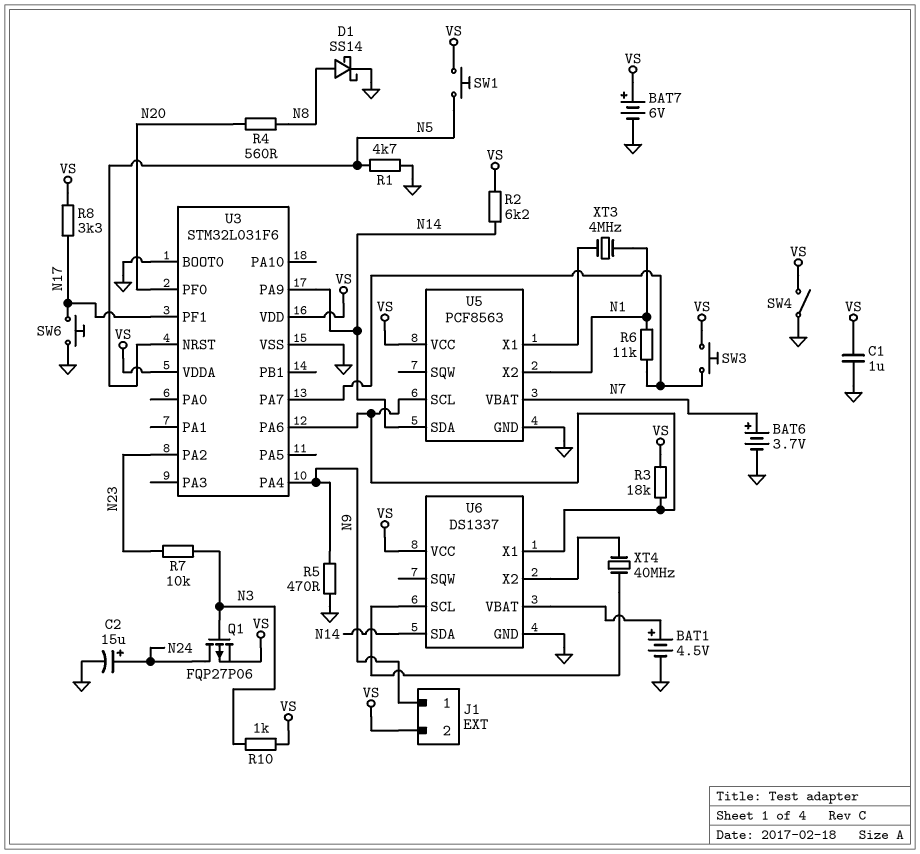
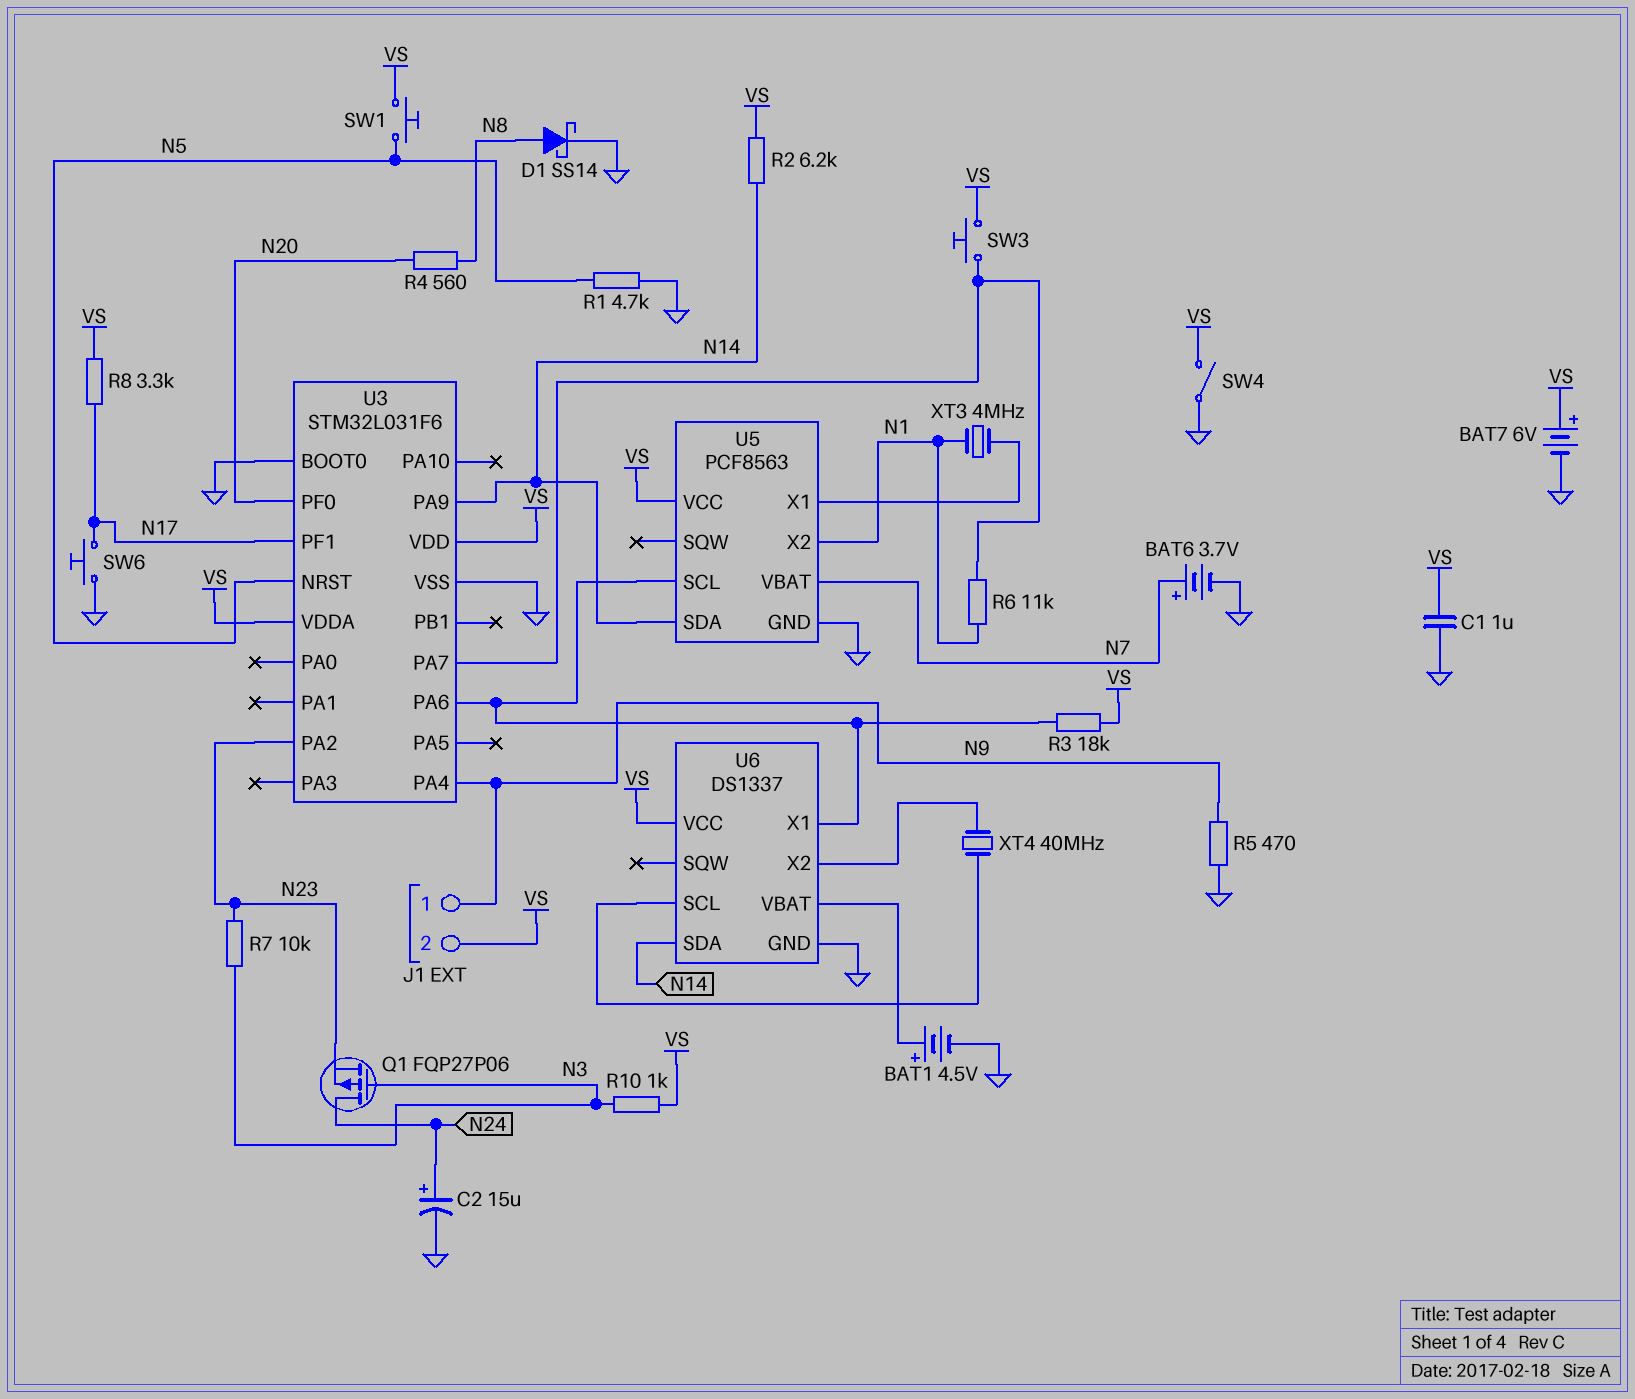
Q1: PMOS FQP27P06 (G N3, D N24, S VS) -> PMOS FQP27P06 (G N3, D N24, S N23)

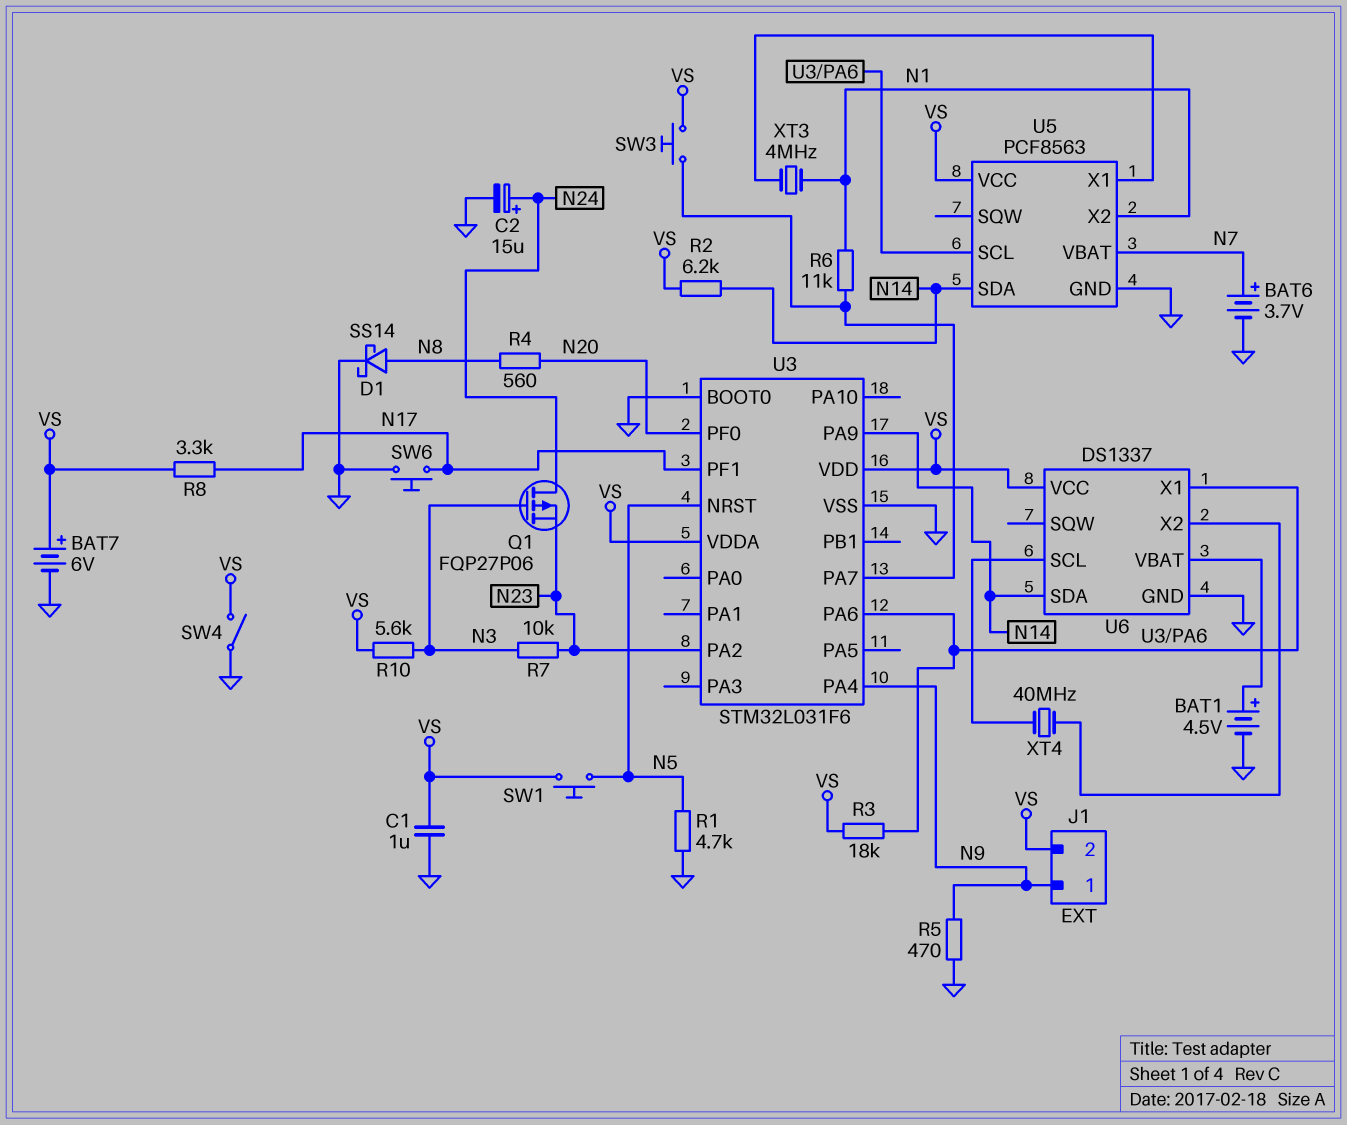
R10: 1k (N3, VS) -> 5.6k (N3, VS)

